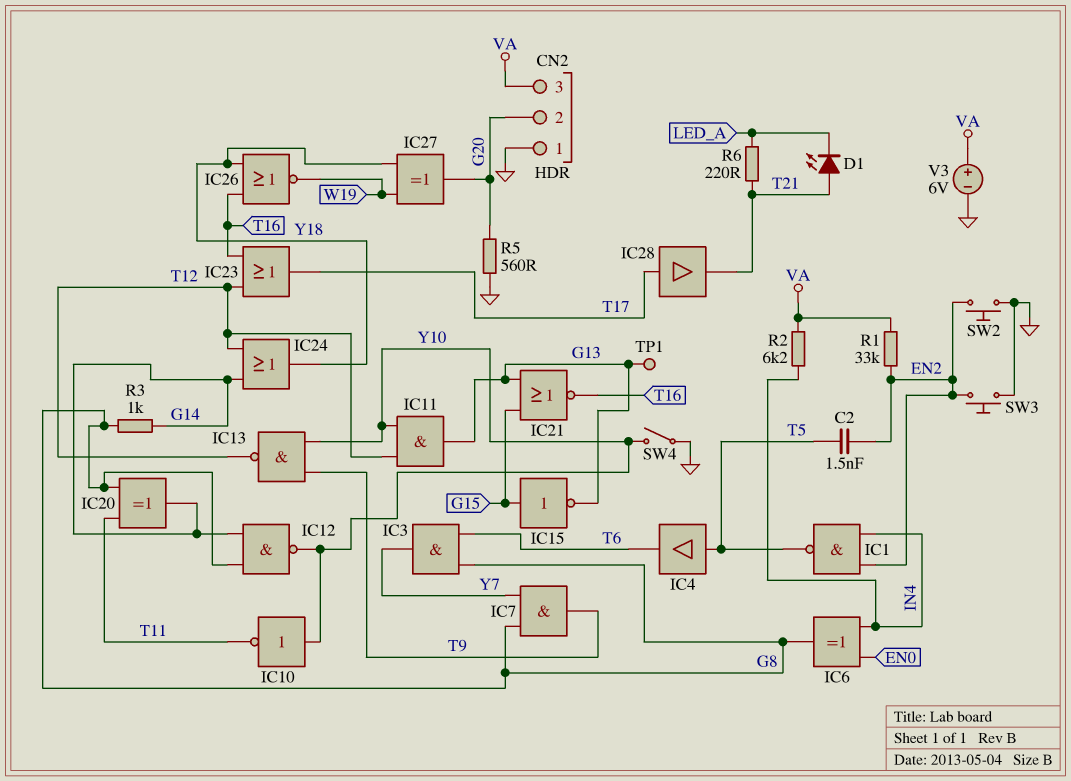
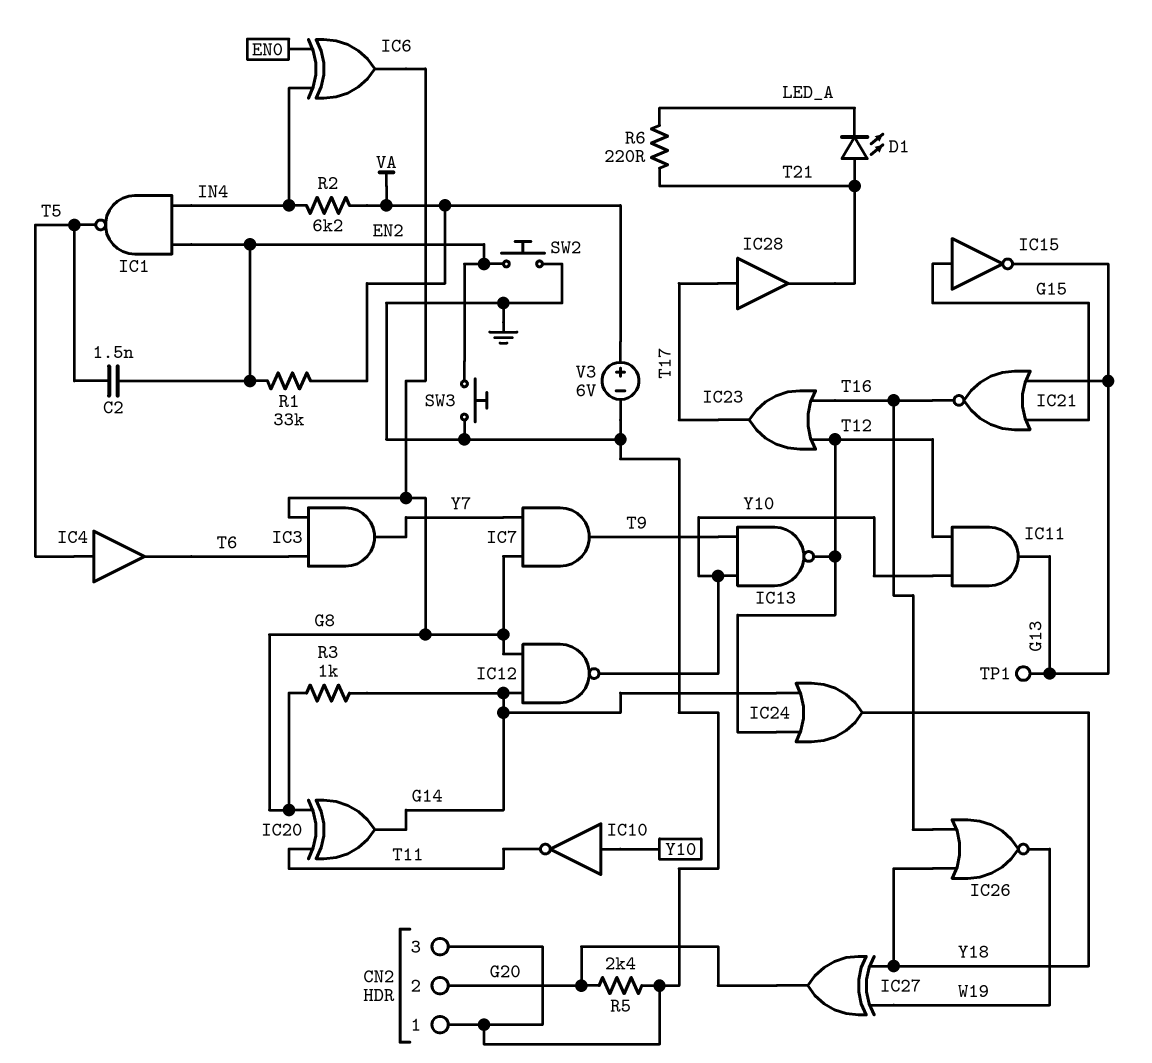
CN2 pin 3: VA -> GND
R5: 560 (G20, GND) -> 2.4k (G20, GND)
SW4: switch (GND, Y10) -> none

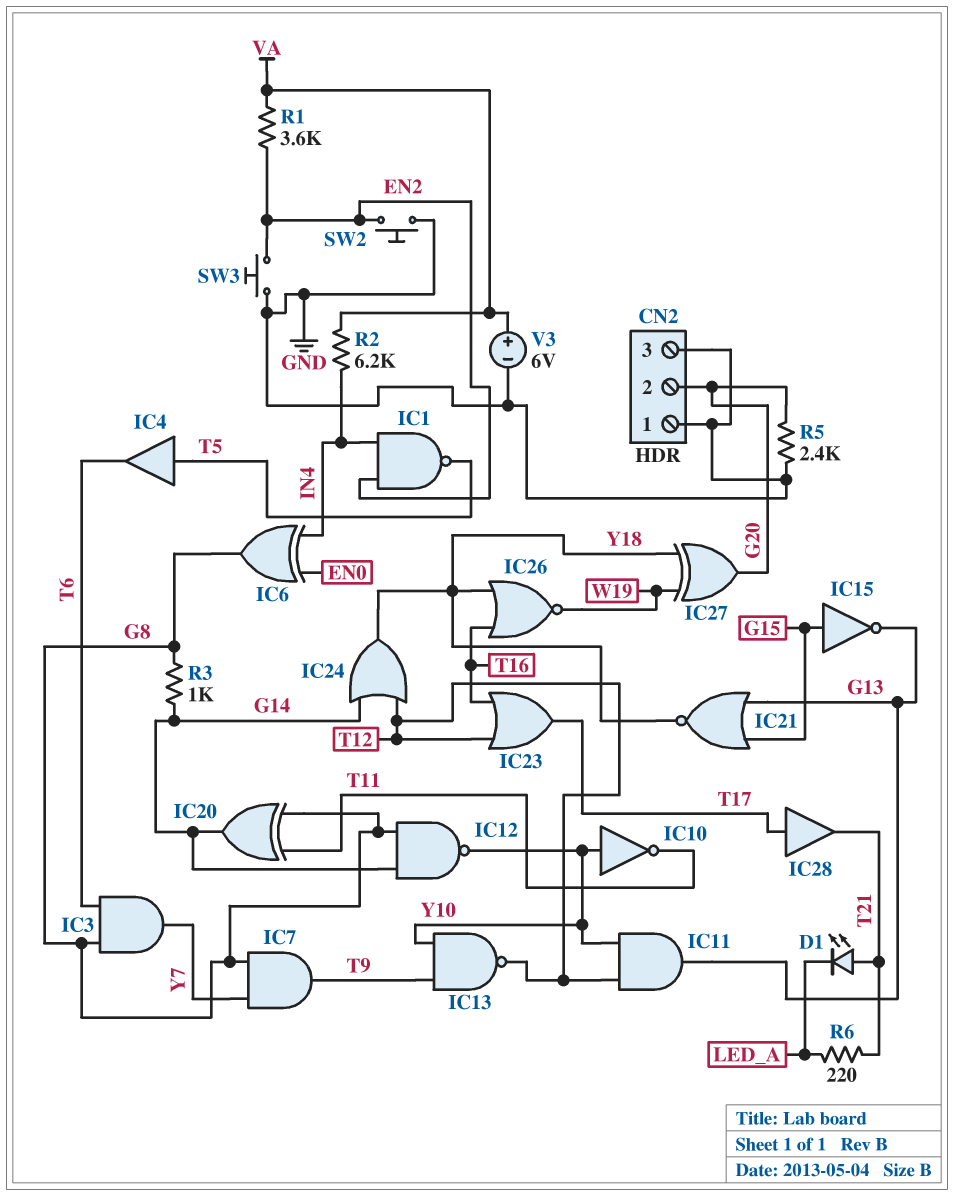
C2: 1.5nF (EN2, T5) -> none
IC21: NOR (in G13, in G15, out T16) -> NOR (in G13, in G15, out Y18)
R1: 33k (EN2, VA) -> 3.6k (EN2, VA)
TP1: test point (G13) -> none

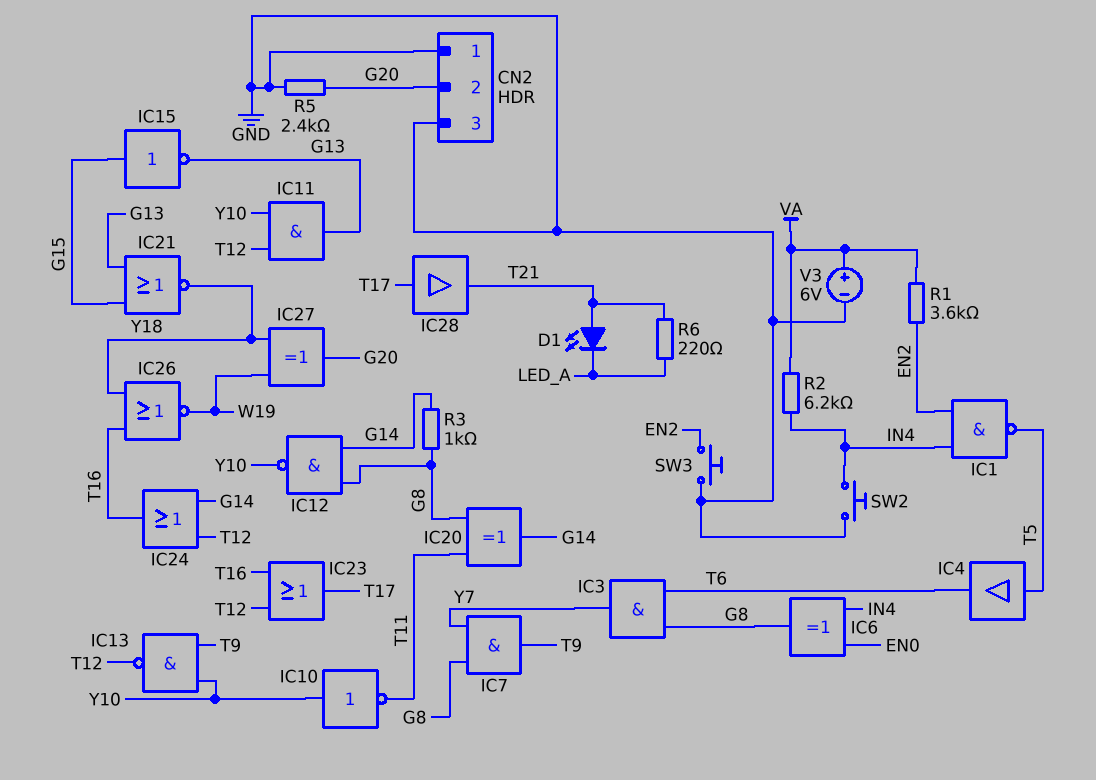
IC24: OR (in G14, in T12, out Y18) -> OR (in G14, in T12, out T16)
SW2: button (EN2, GND) -> button (GND, IN4)

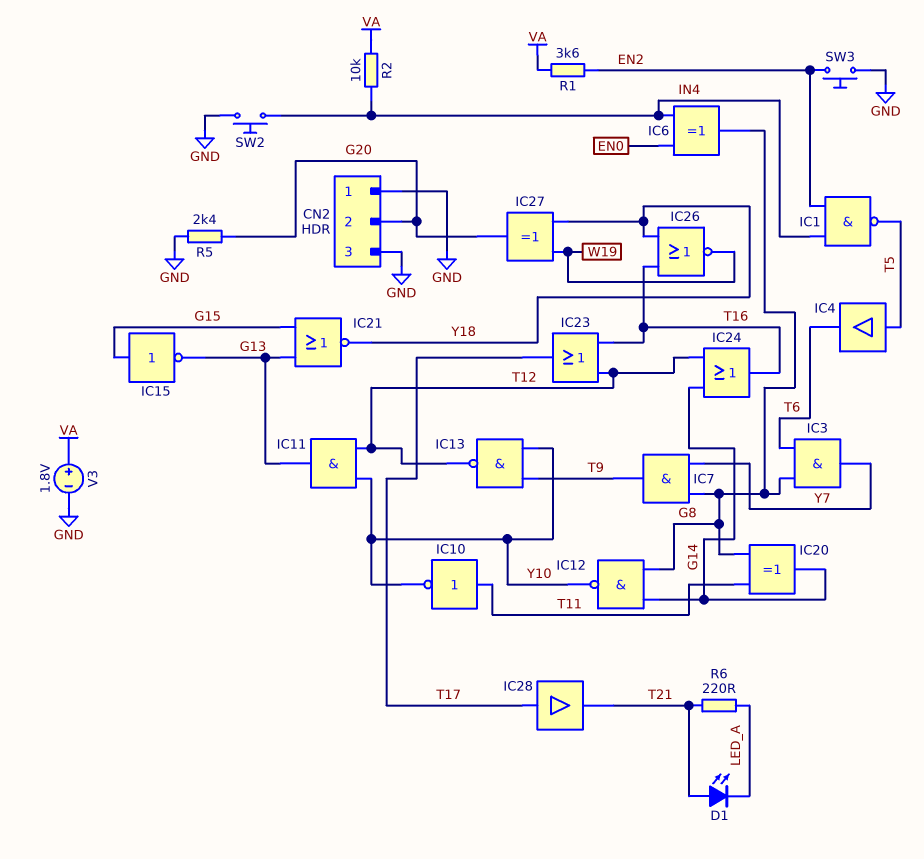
IC10: NOT (in Y10, out T11) -> NOT (in T11, out Y10)
R2: 6.2k (IN4, VA) -> 10k (IN4, VA)
R3: 1k (G8, G14) -> none
V3: 6V (plus VA, minus GND) -> 1.8V (plus VA, minus GND)

